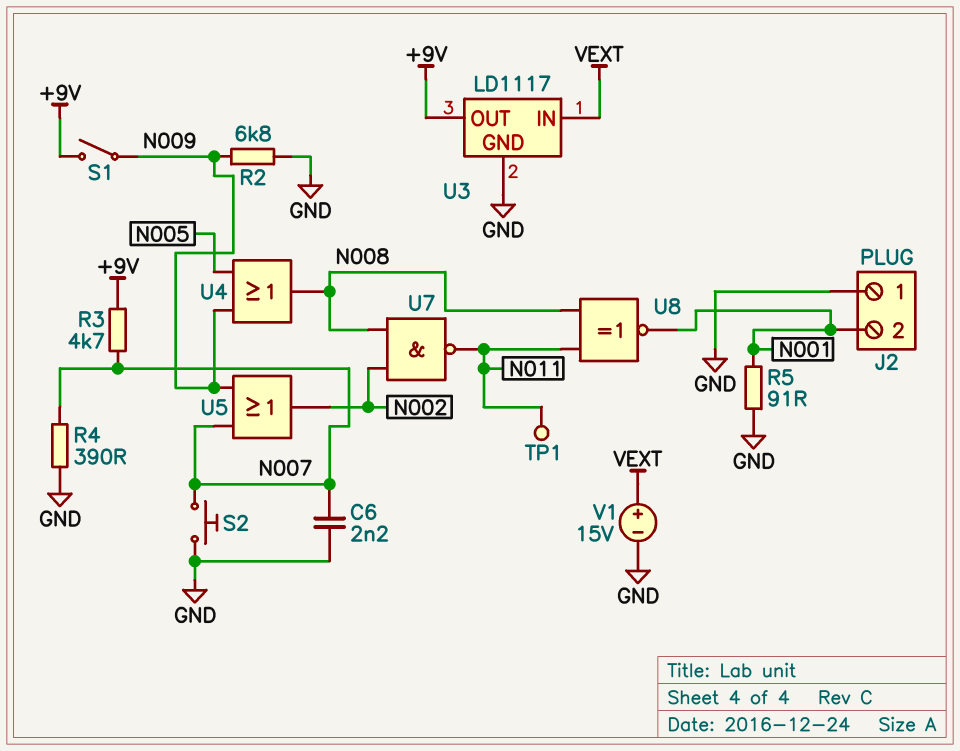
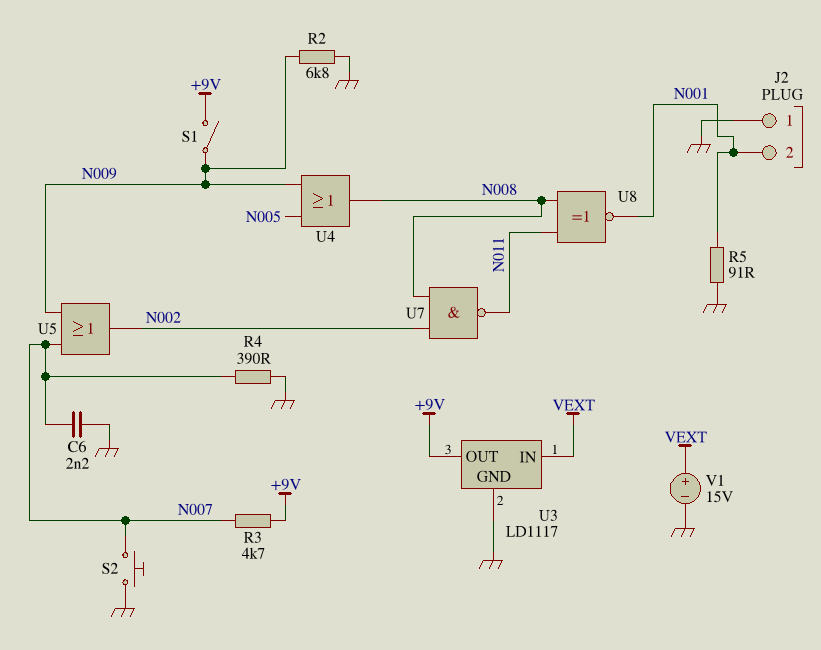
TP1: test point (N011) -> none

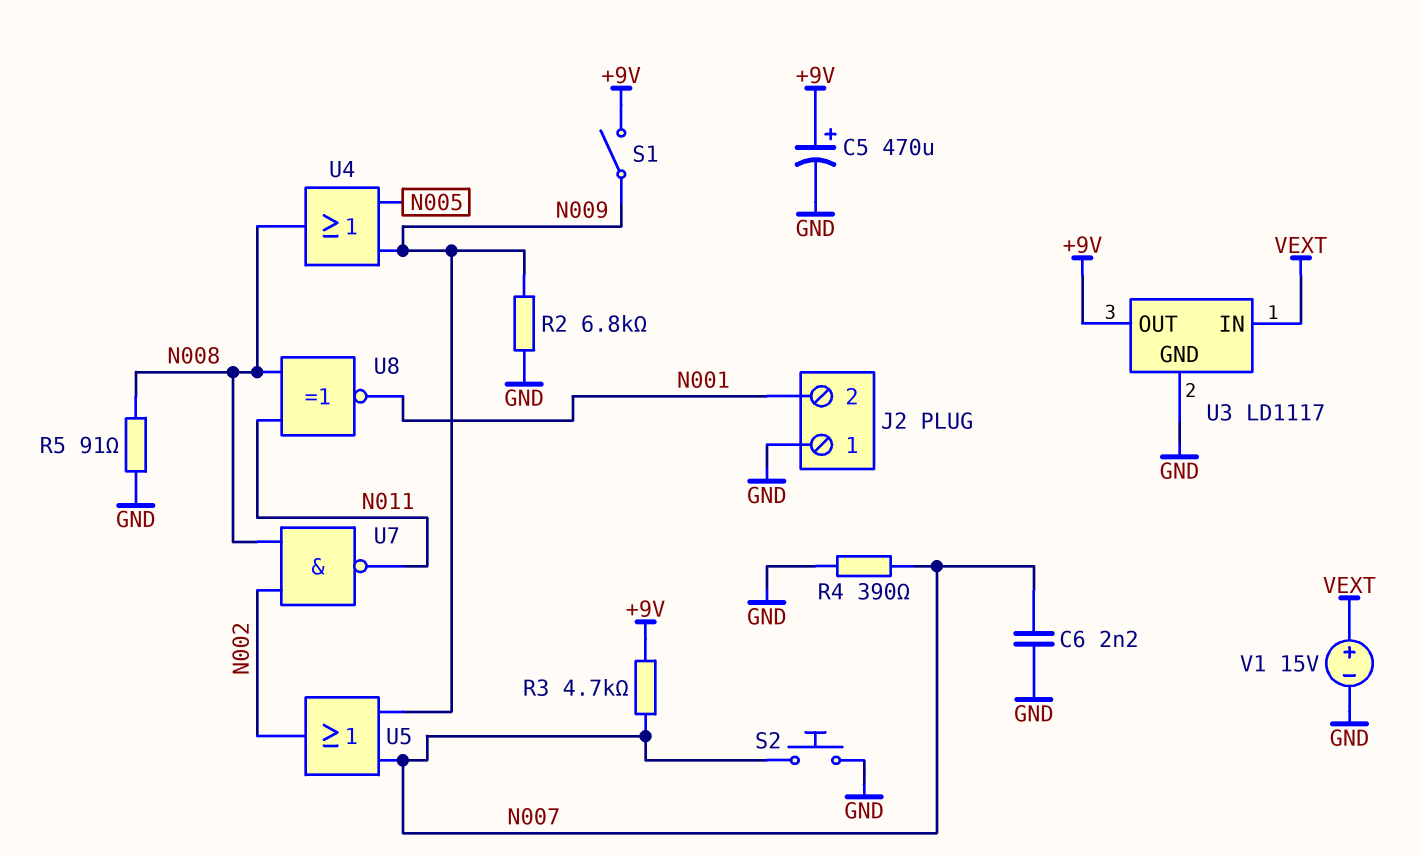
C5: none -> 470uF (plus +9V, minus GND)
R5: 91 (GND, N001) -> 91 (GND, N008)

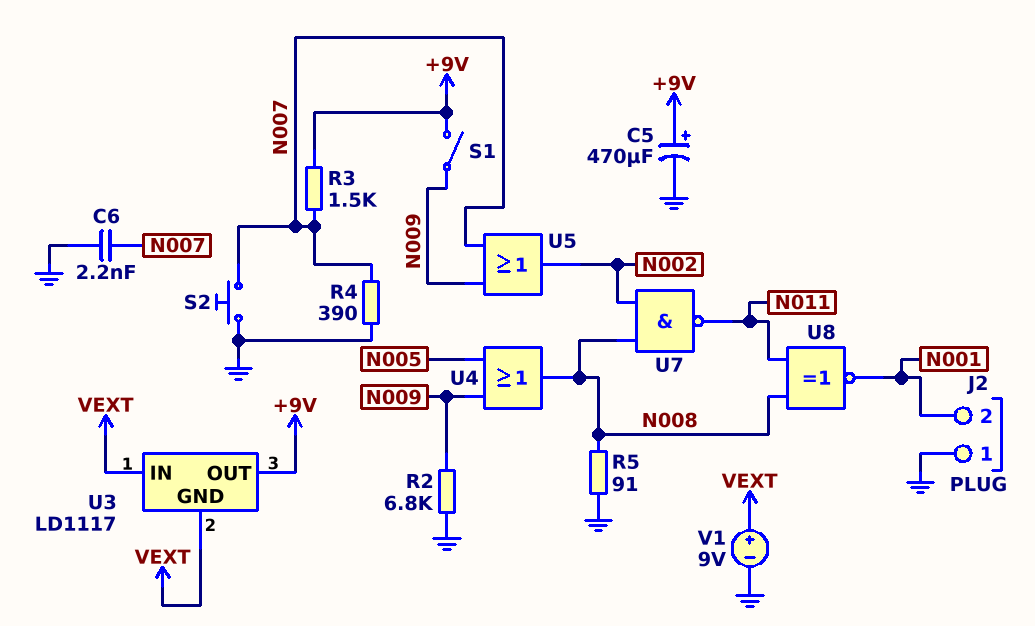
R3: 4.7k (+9V, N007) -> 1.5k (+9V, N007)
U3 pin GND: GND -> VEXT
V1: 15V (plus VEXT, minus GND) -> 9V (plus VEXT, minus GND)

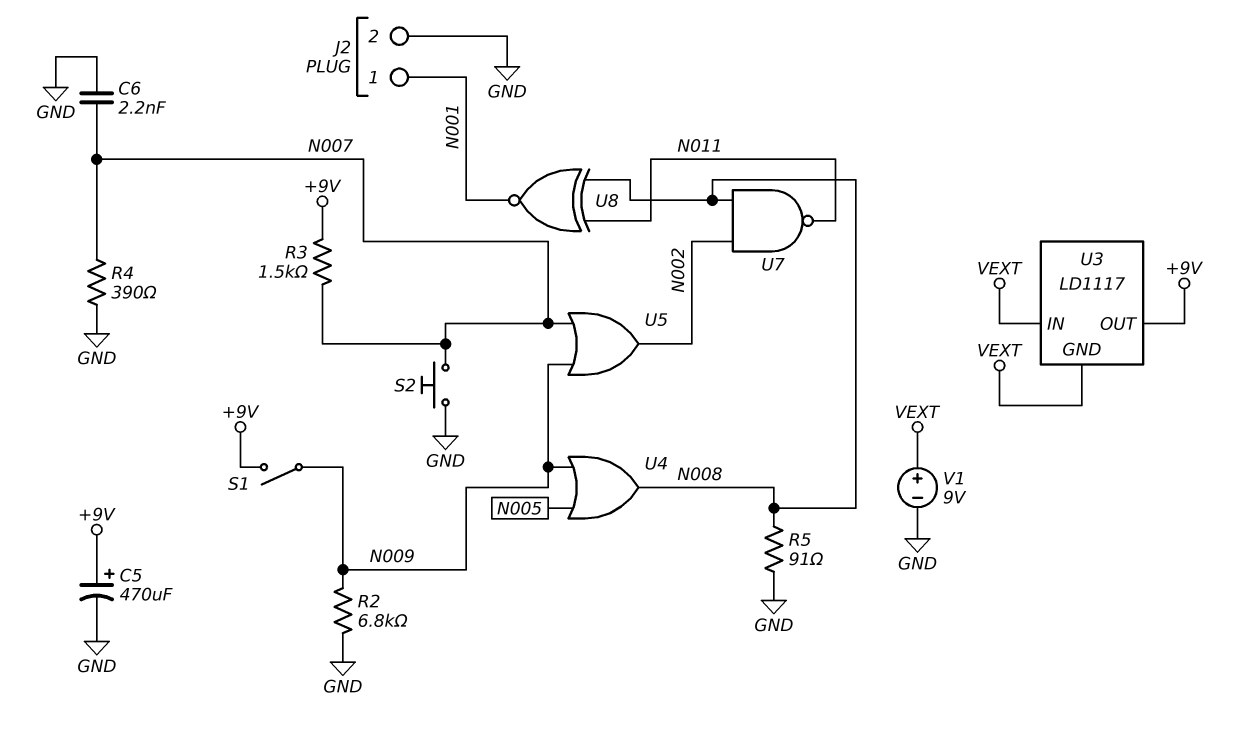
J2 pin 1: GND -> N001
J2 pin 2: N001 -> GND

